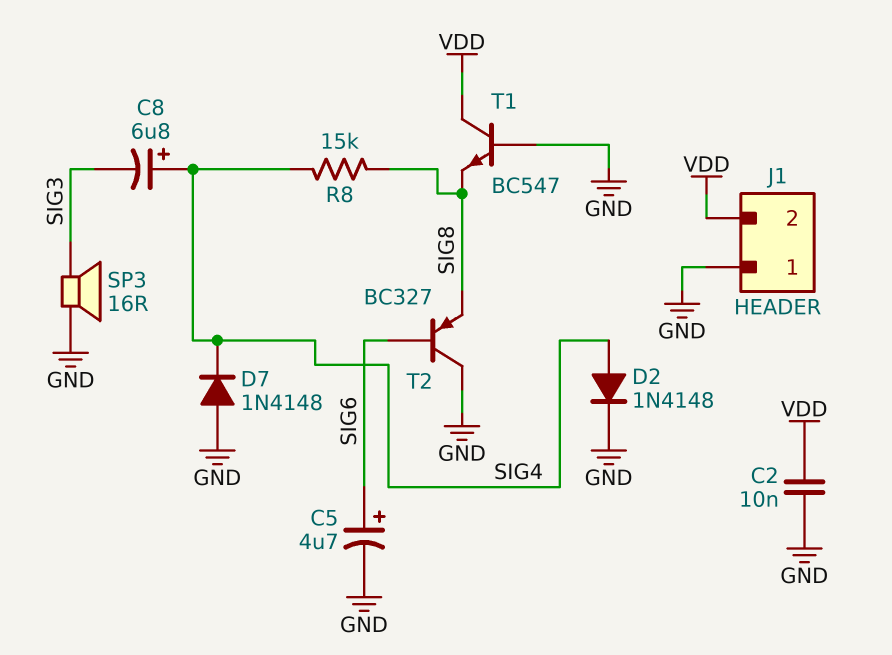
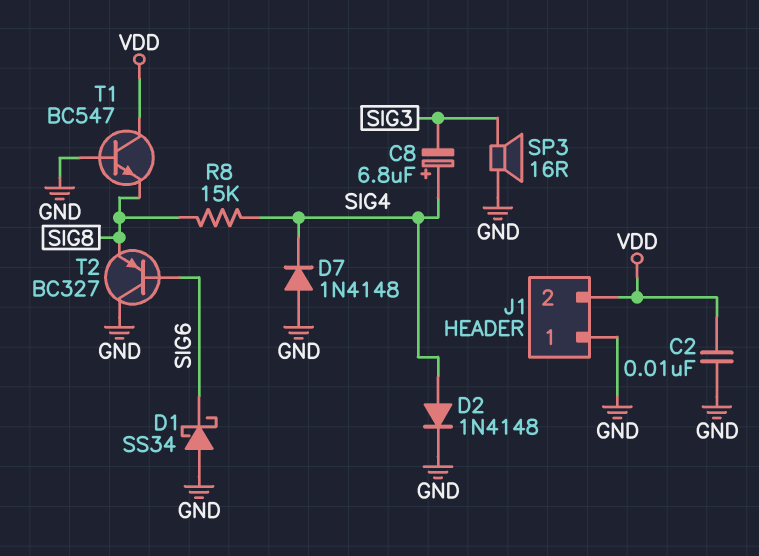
C5: 4.7uF (plus SIG6, minus GND) -> none
D1: none -> schottky SS34 (A GND, K SIG6)

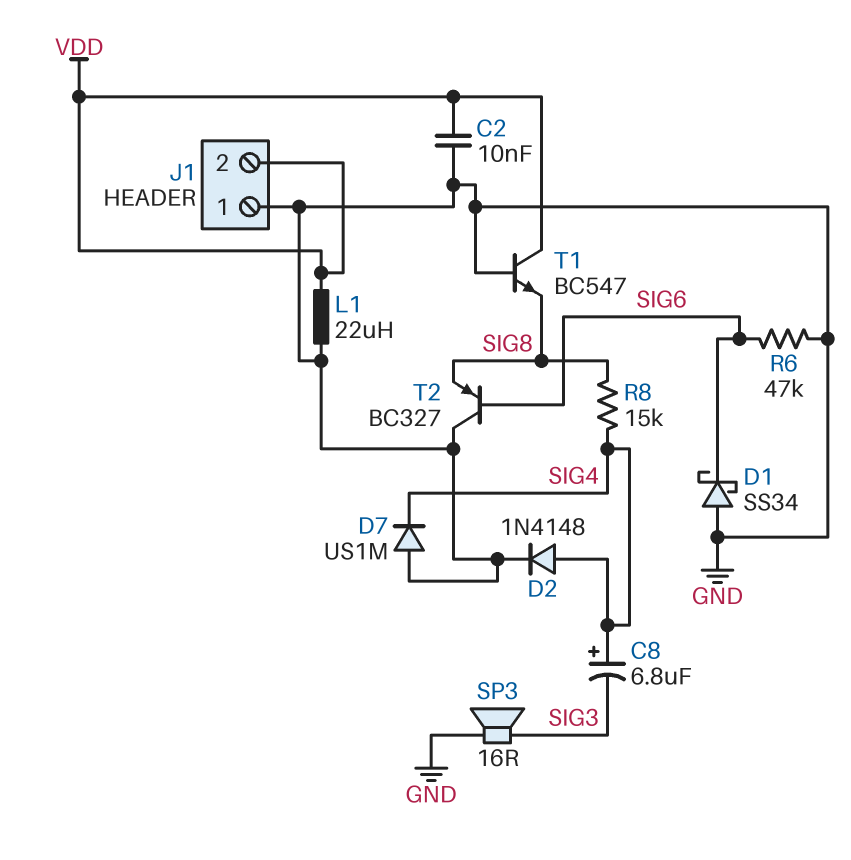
D7: diode 1N4148 (A GND, K SIG4) -> diode US1M (A GND, K SIG4)
L1: none -> 22uH (GND, VDD)
R6: none -> 47k (GND, SIG6)

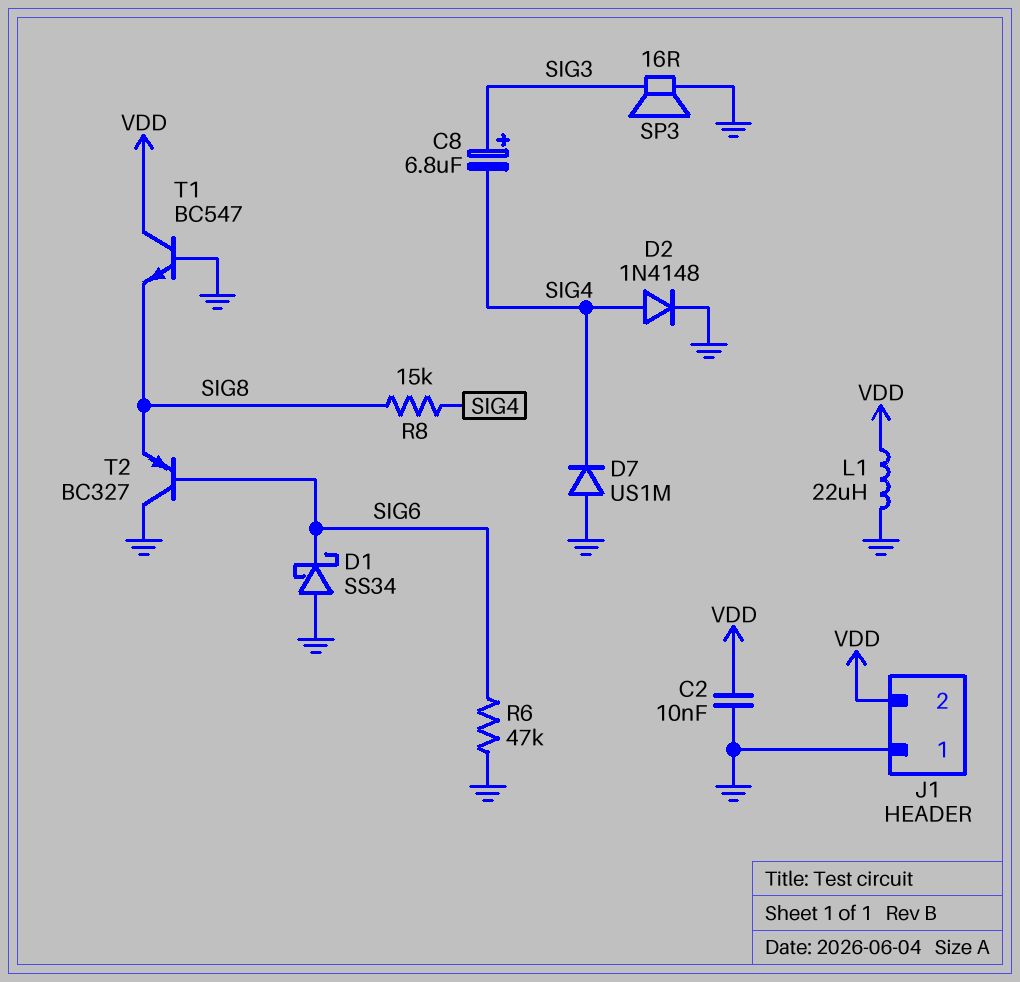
C8: 6.8uF (plus SIG4, minus SIG3) -> 6.8uF (plus SIG3, minus SIG4)

